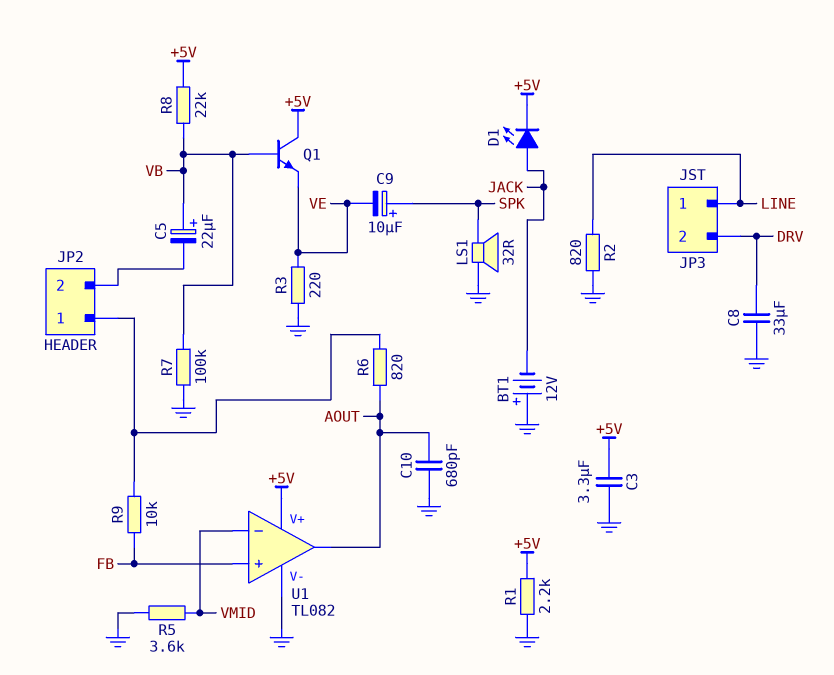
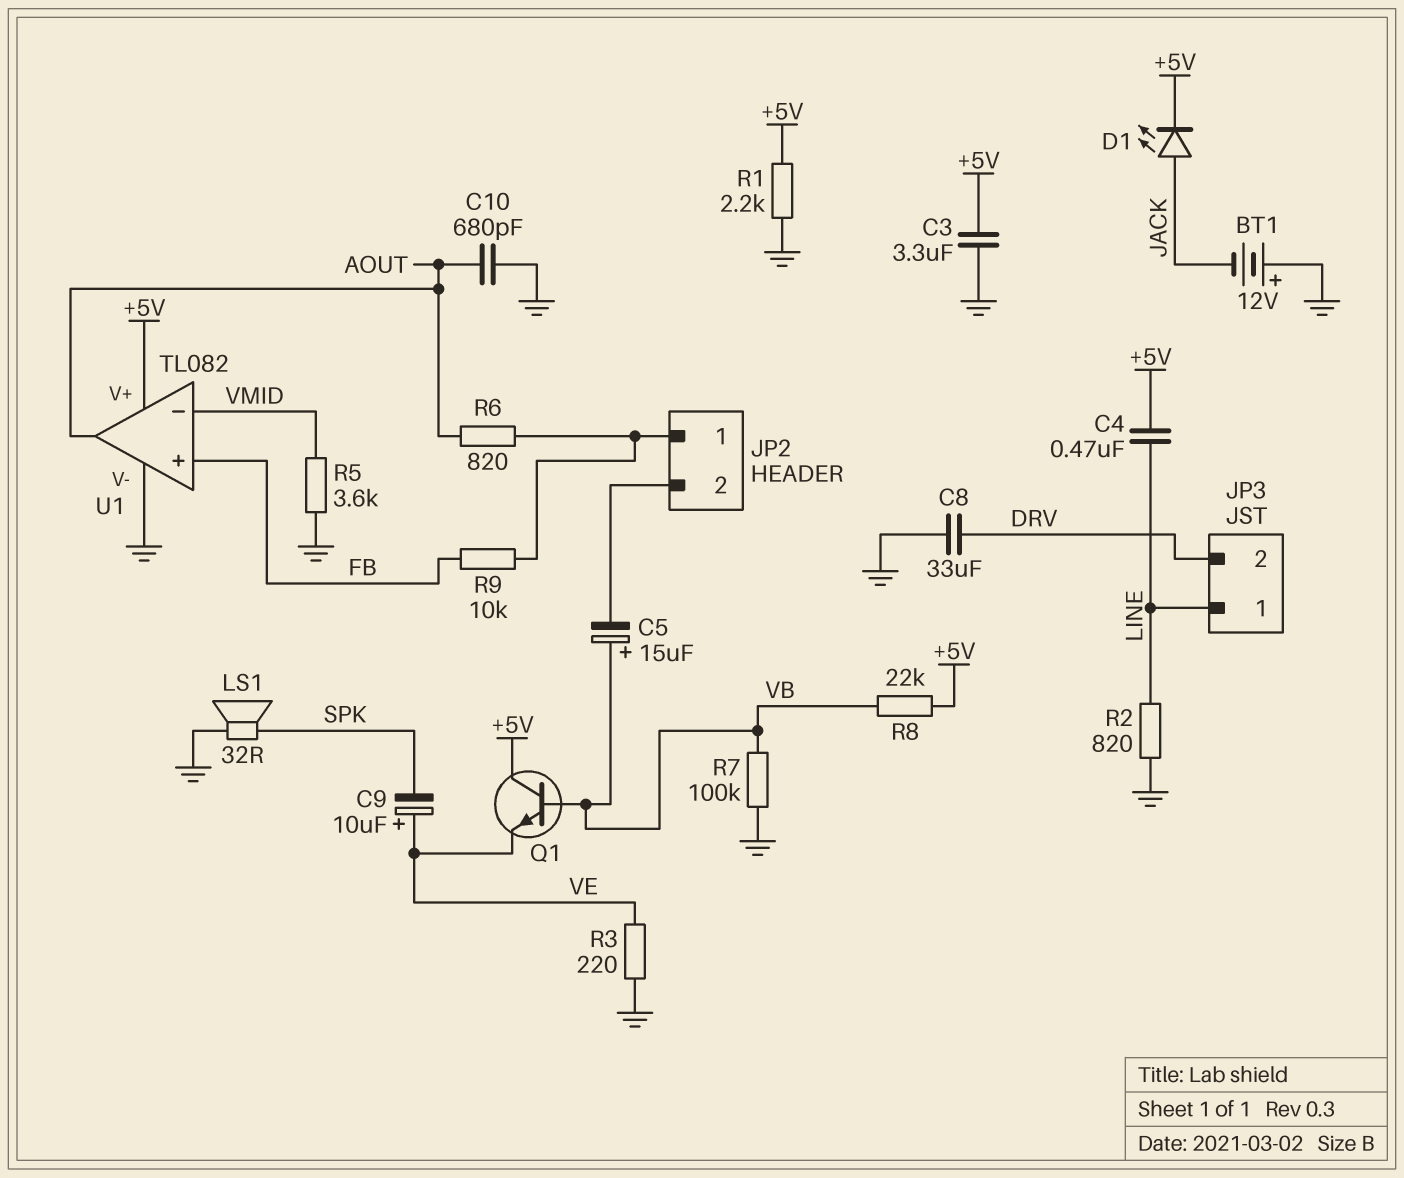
C4: none -> 470nF (+5V, LINE)
C5: 22uF (plus VB, minus JP2/2) -> 15uF (plus VB, minus JP2/2)
C9: 10uF (plus SPK, minus VE) -> 10uF (plus VE, minus SPK)

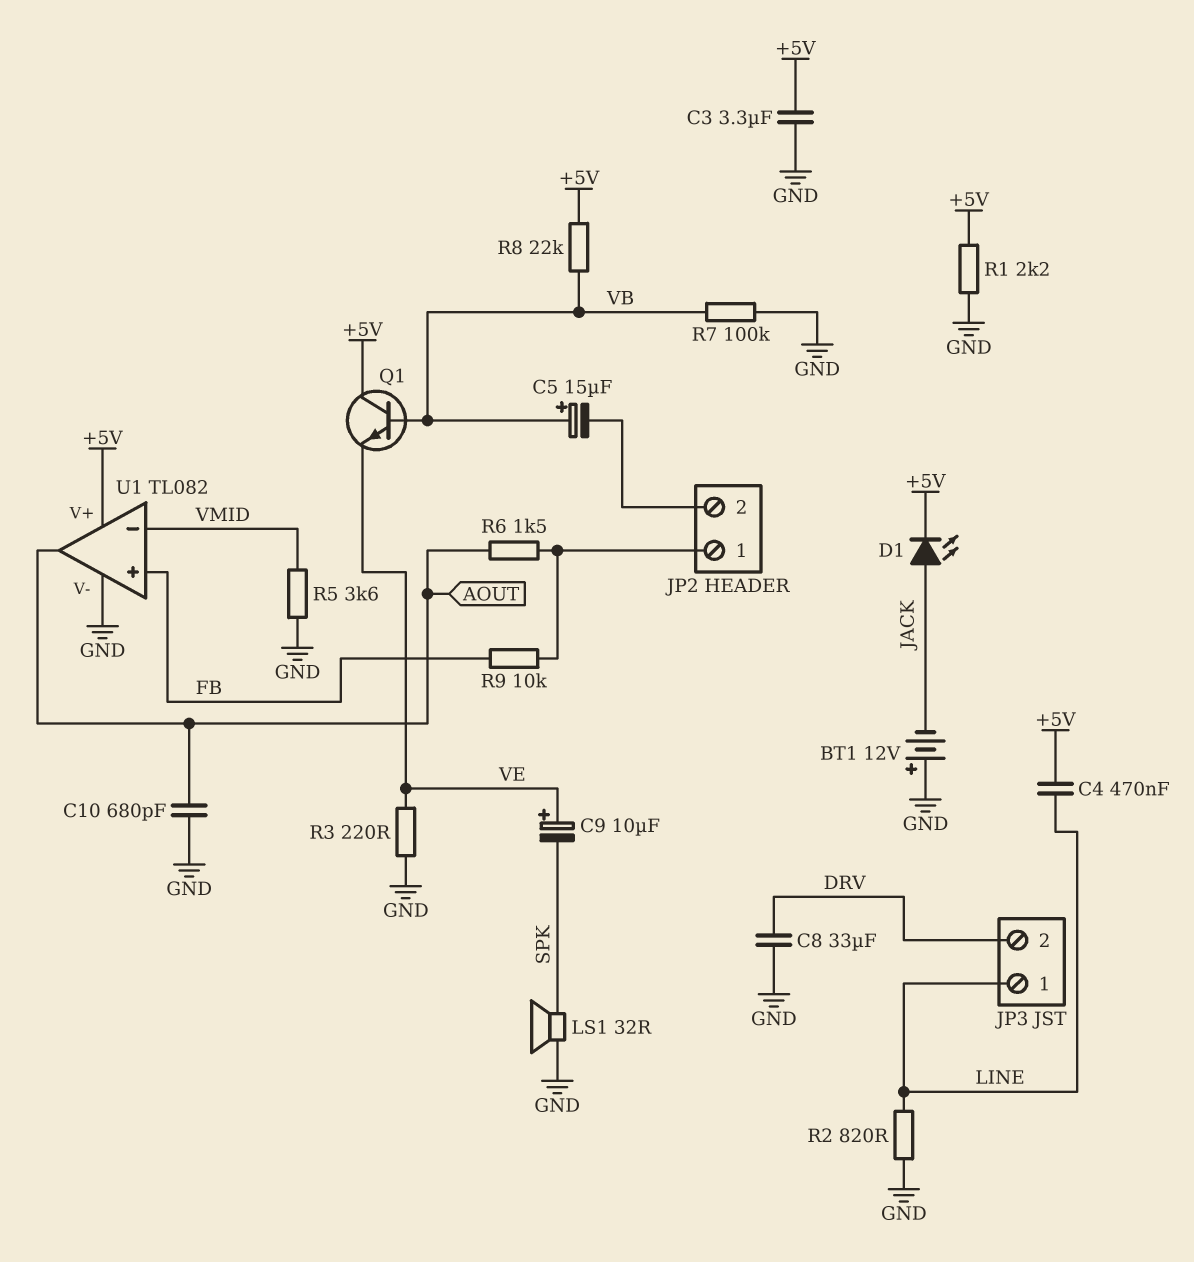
R6: 820 (AOUT, JP2/1) -> 1.5k (AOUT, JP2/1)

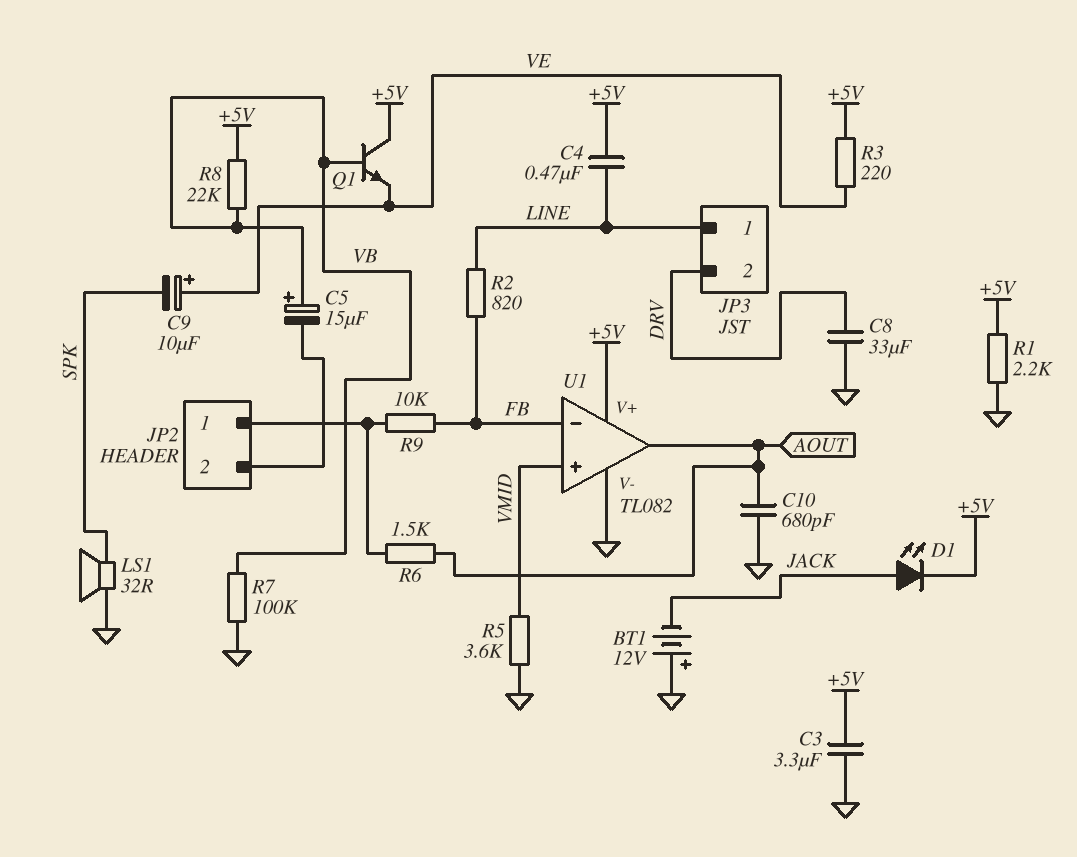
R2: 820 (GND, LINE) -> 820 (FB, LINE)
R3: 220 (GND, VE) -> 220 (+5V, VE)
U1 pin in+: FB -> VMID
U1 pin in-: VMID -> FB

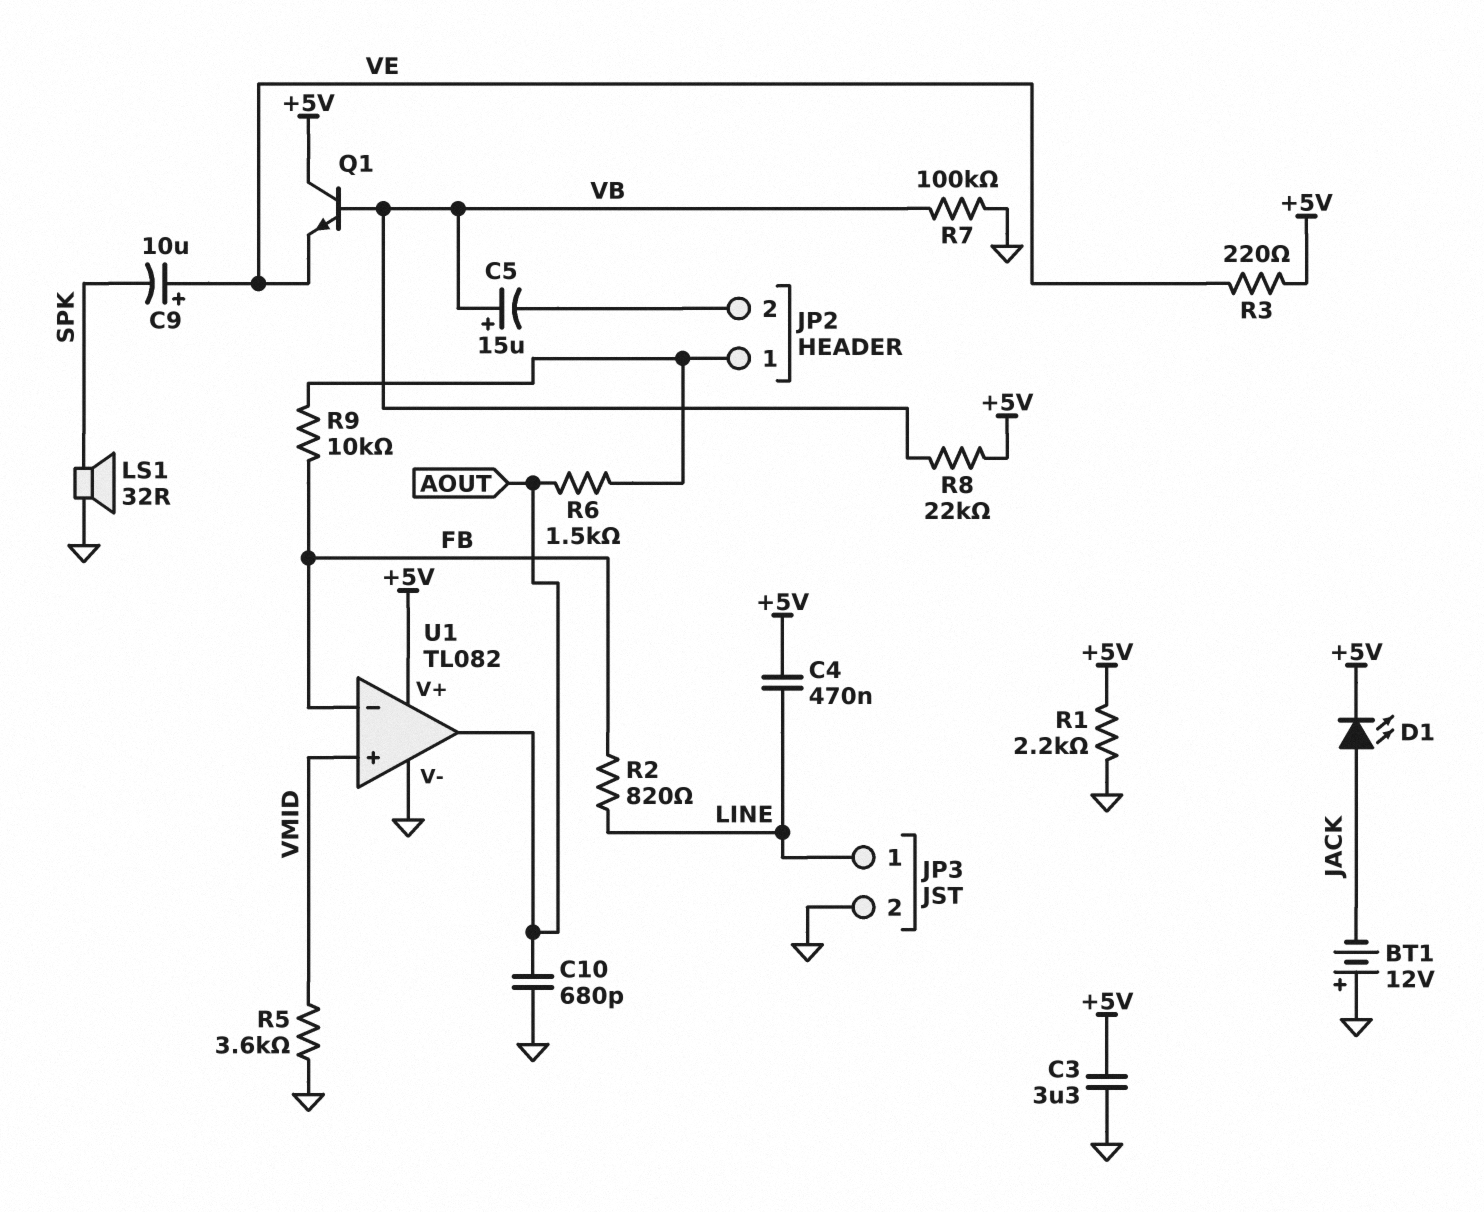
C8: 33uF (DRV, GND) -> none
JP3 pin 2: DRV -> GND

